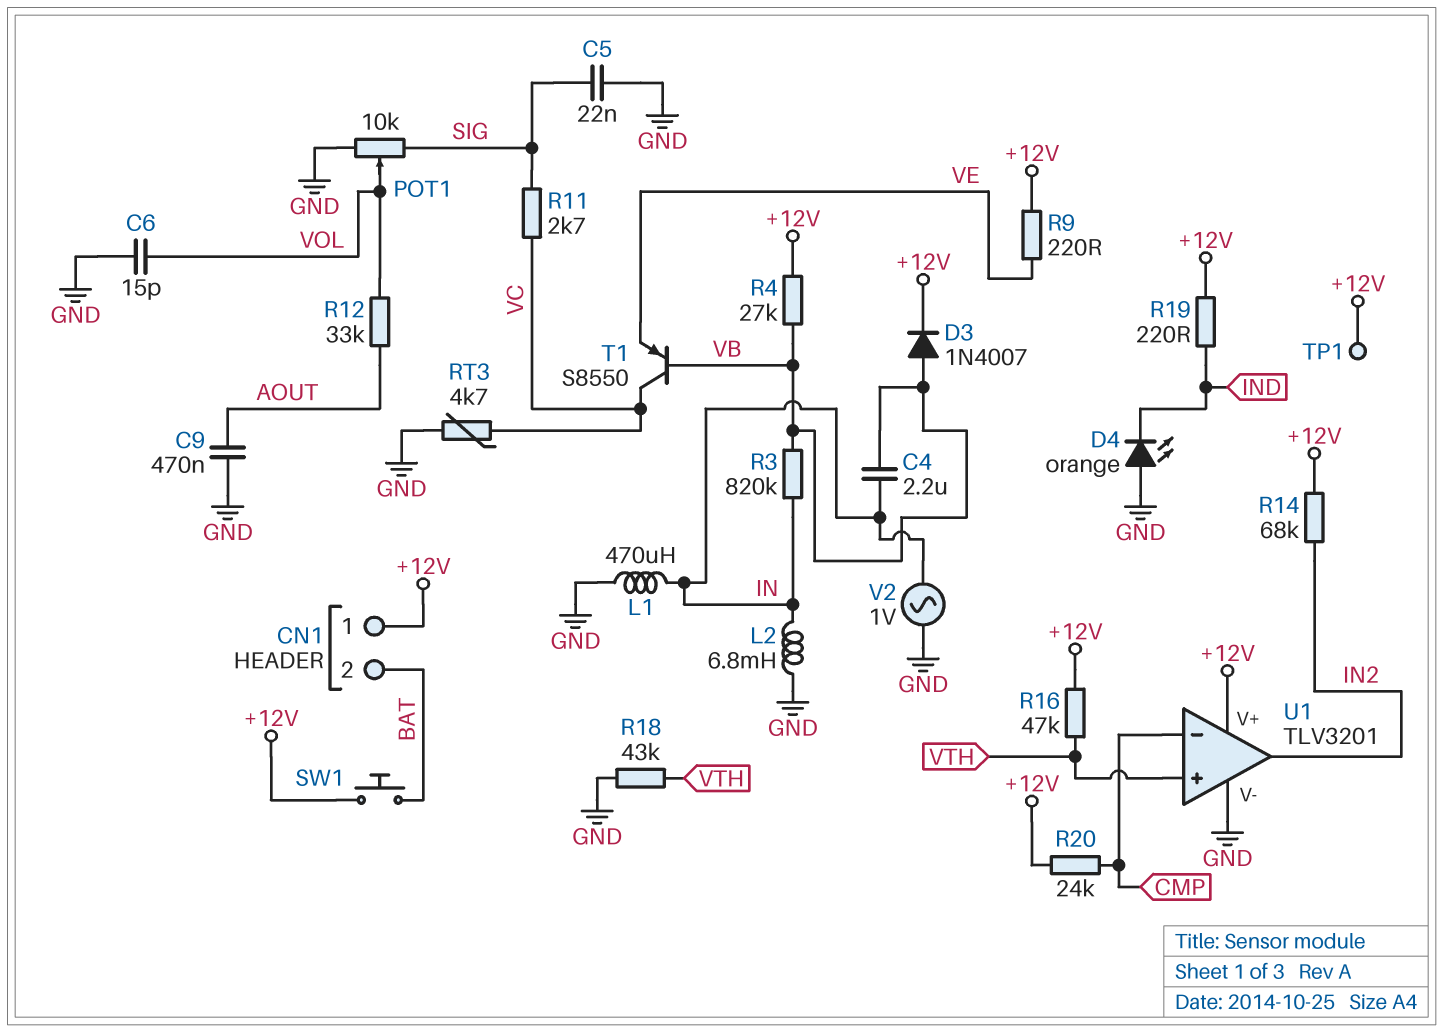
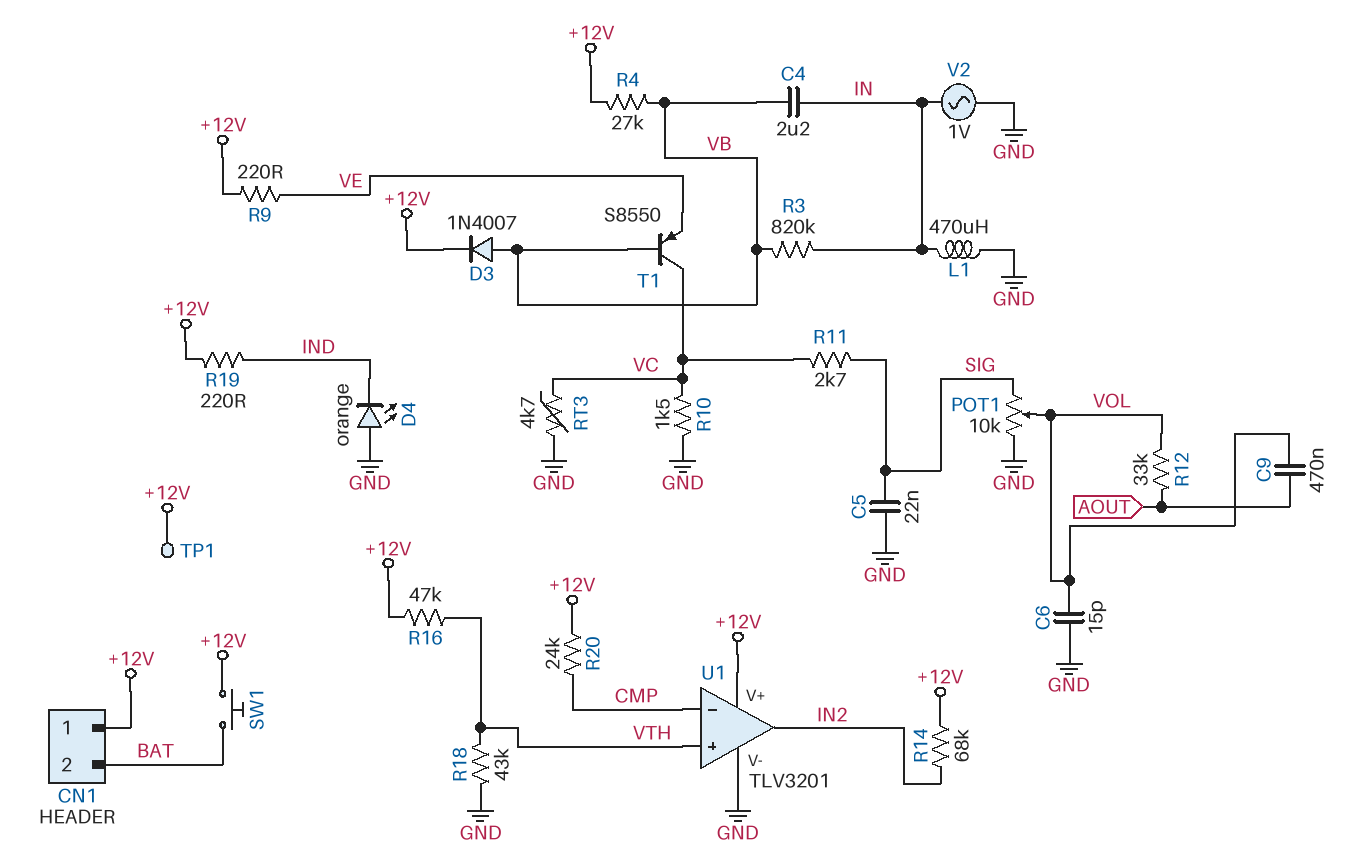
C9: 470nF (AOUT, GND) -> 470nF (AOUT, VOL)
L2: 6.8mH (GND, IN) -> none
R10: none -> 1.5k (GND, VC)

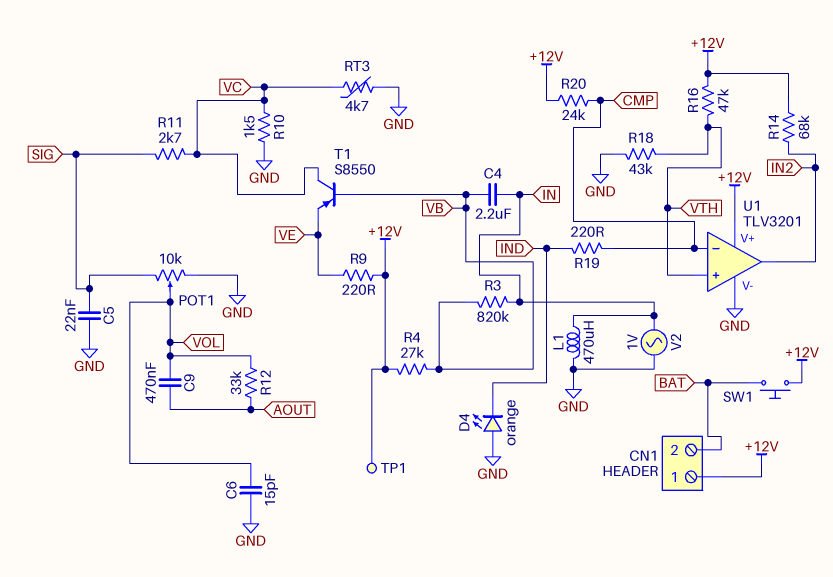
D3: diode 1N4007 (A VB, K +12V) -> none
R19: 220 (+12V, IND) -> 220 (CMP, IND)

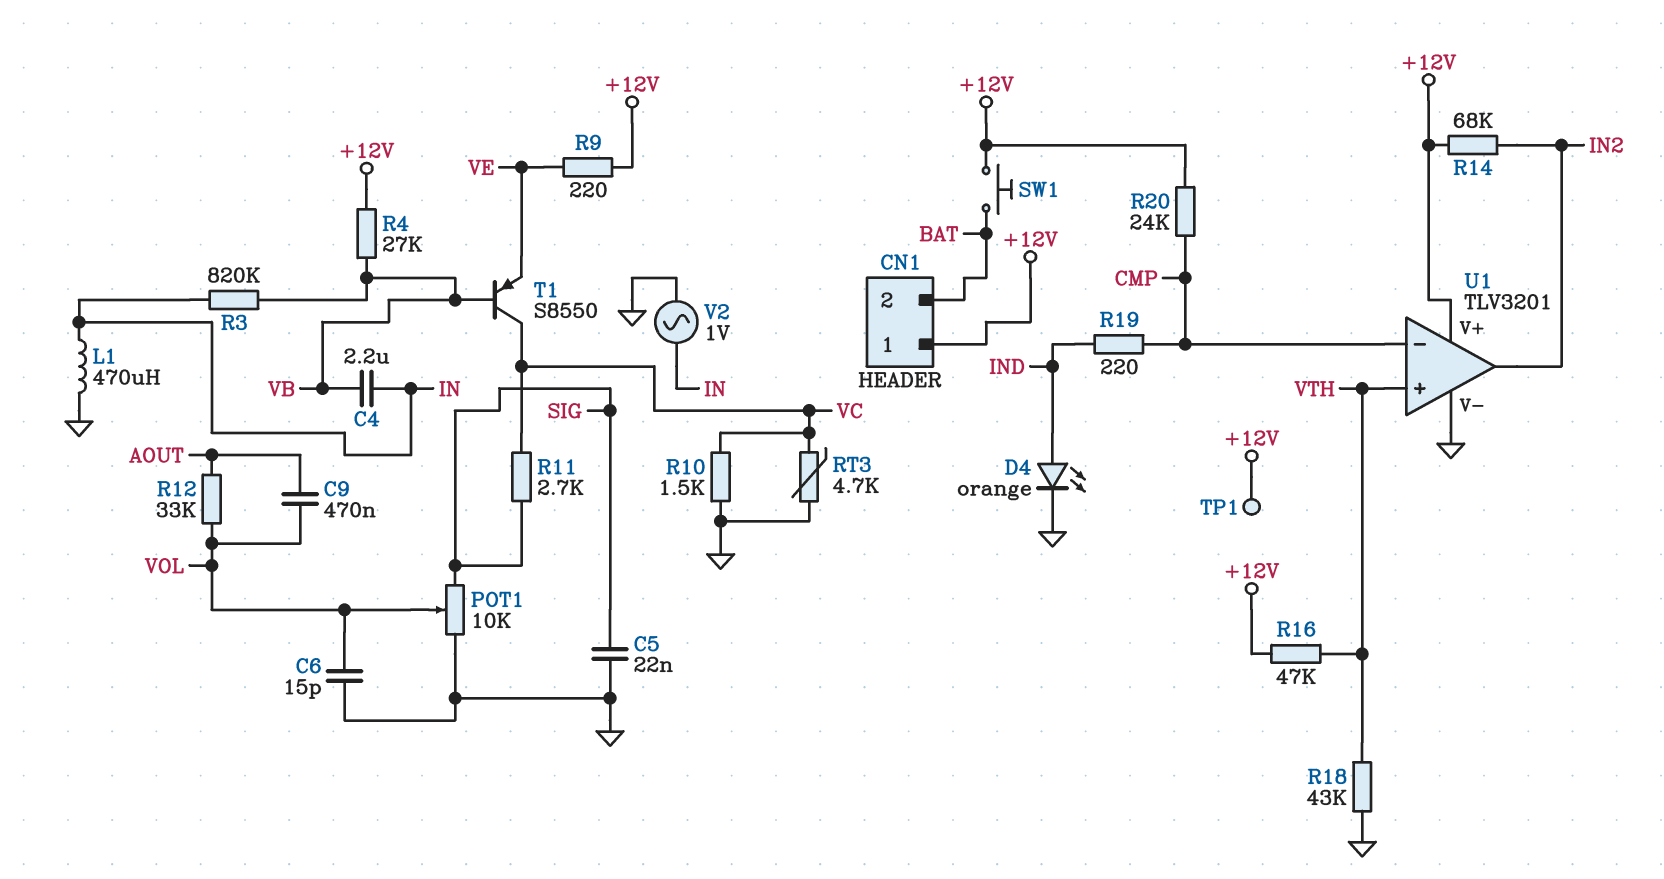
D4: LED orange (A GND, K IND) -> LED orange (A IND, K GND)

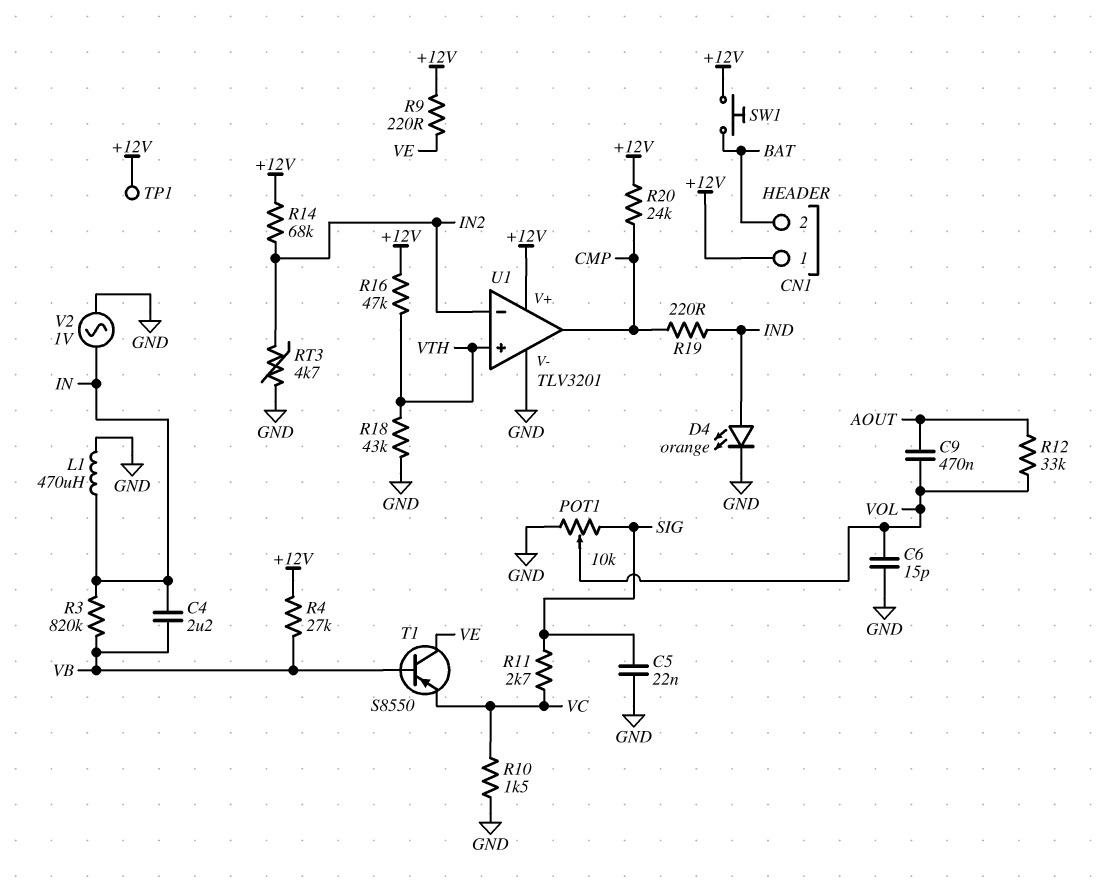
RT3: 4.7k (GND, VC) -> 4.7k (GND, IN2)
T1: PNP S8550 (B VB, C VC, E VE) -> PNP S8550 (B VB, C VE, E VC)
U1 pin in-: CMP -> IN2
U1 pin out: IN2 -> CMP

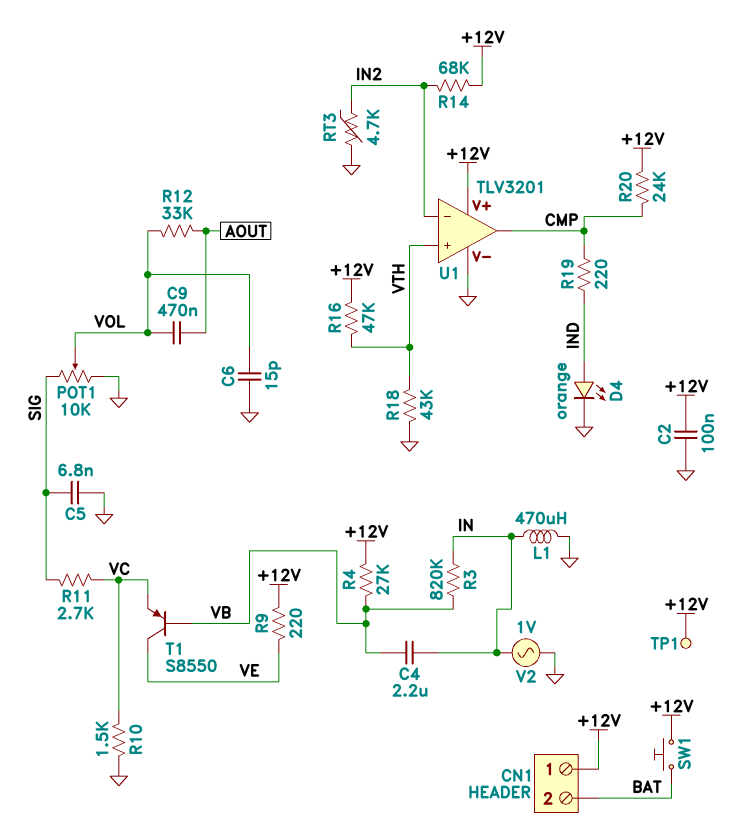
C2: none -> 100nF (+12V, GND)
C5: 22nF (GND, SIG) -> 6.8nF (GND, SIG)

